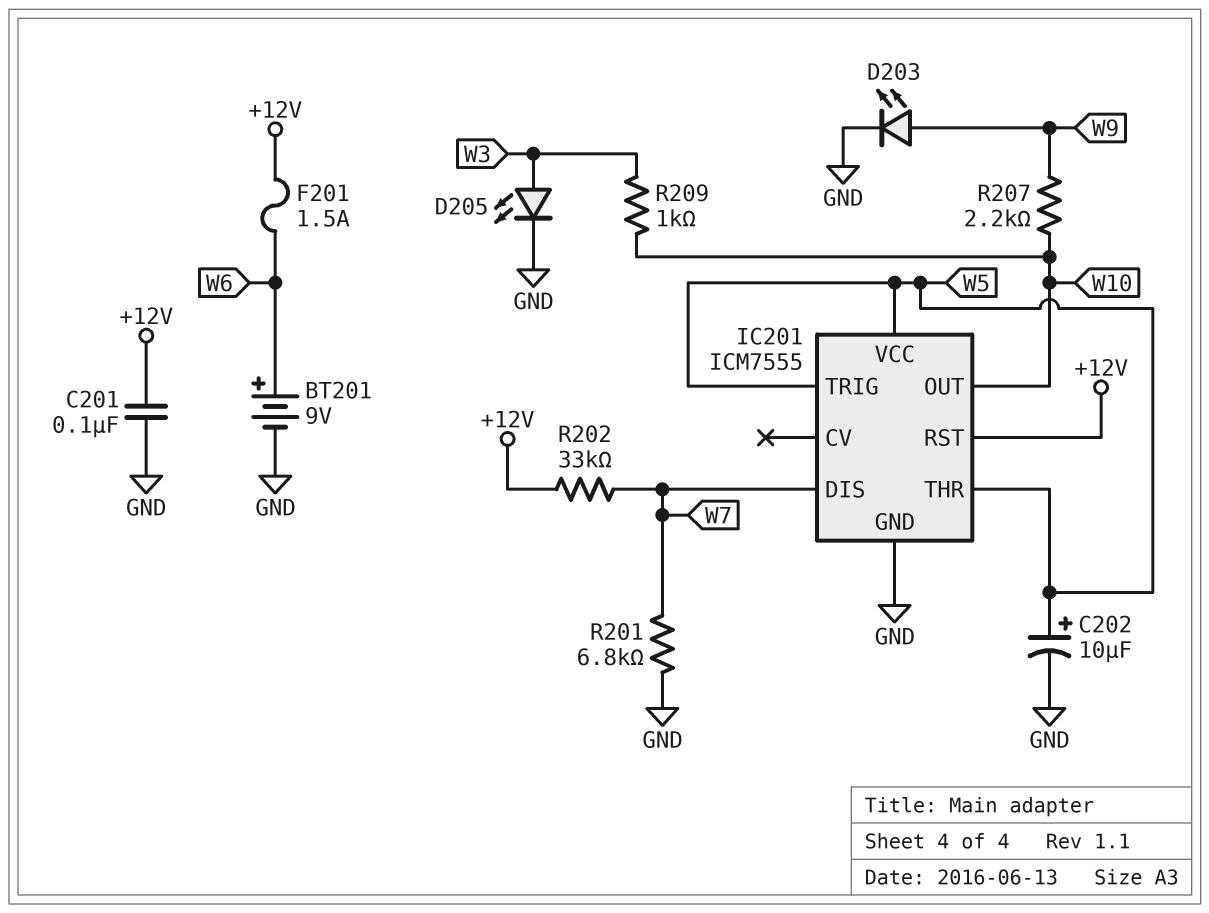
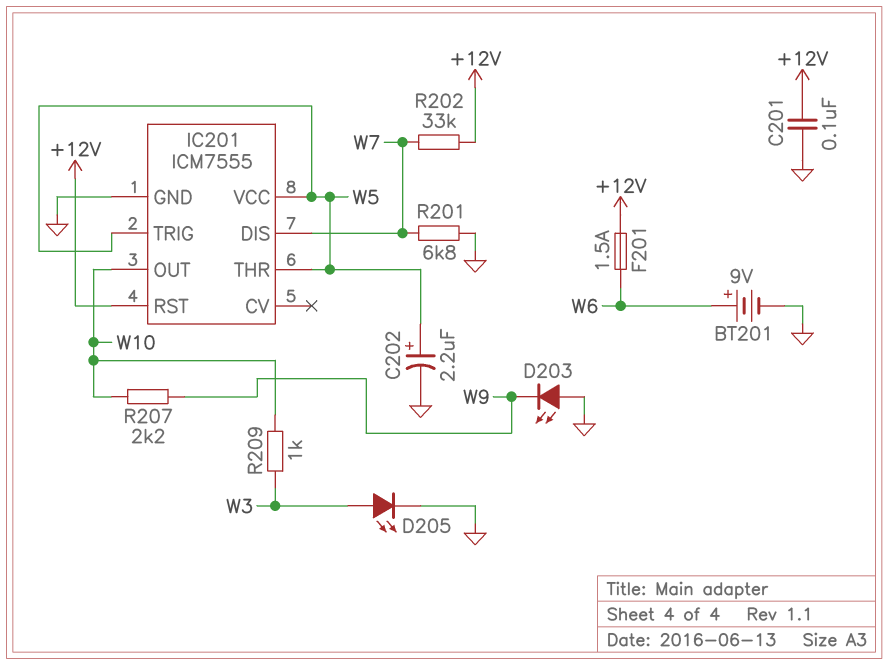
C202: 10uF (plus W5, minus GND) -> 2.2uF (plus W5, minus GND)
D203: LED (A W9, K GND) -> LED (A GND, K W9)

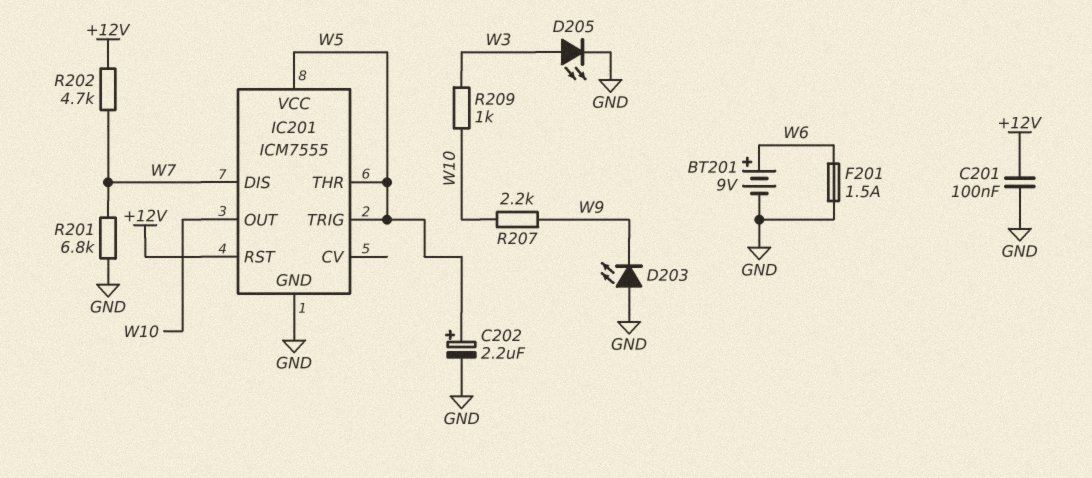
F201: 1.5A (+12V, W6) -> 1.5A (GND, W6)
R202: 33k (+12V, W7) -> 4.7k (+12V, W7)

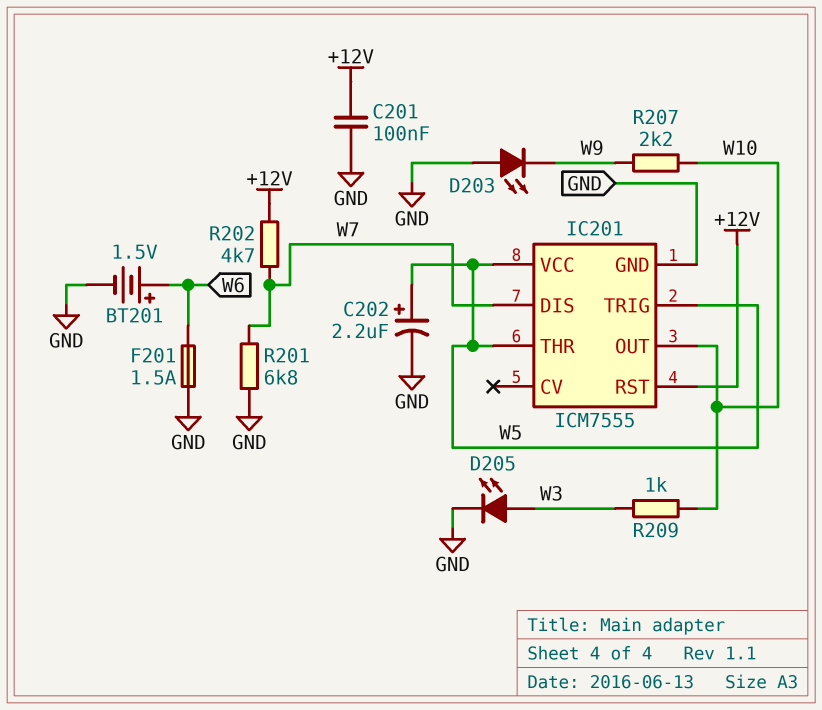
BT201: 9V (plus W6, minus GND) -> 1.5V (plus W6, minus GND)

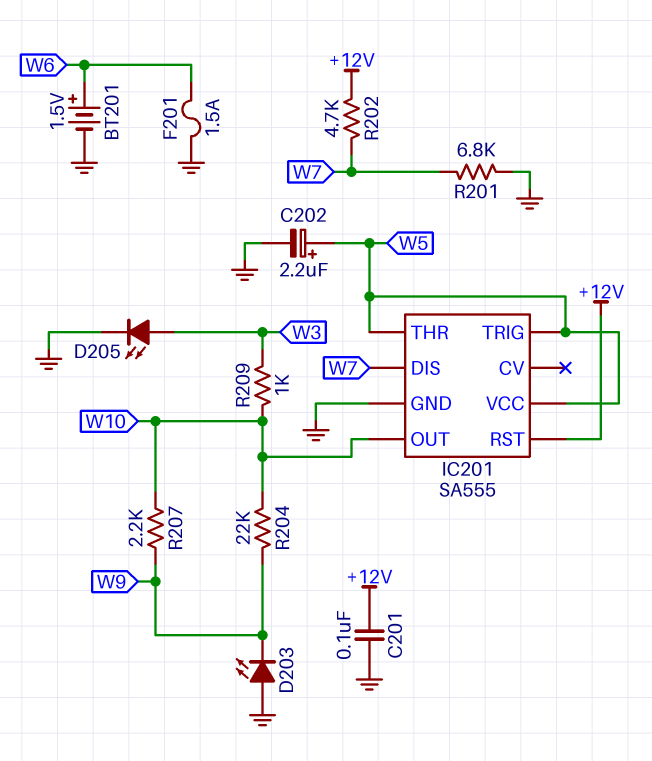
IC201: ICM7555 -> SA555
R204: none -> 22k (W9, W10)

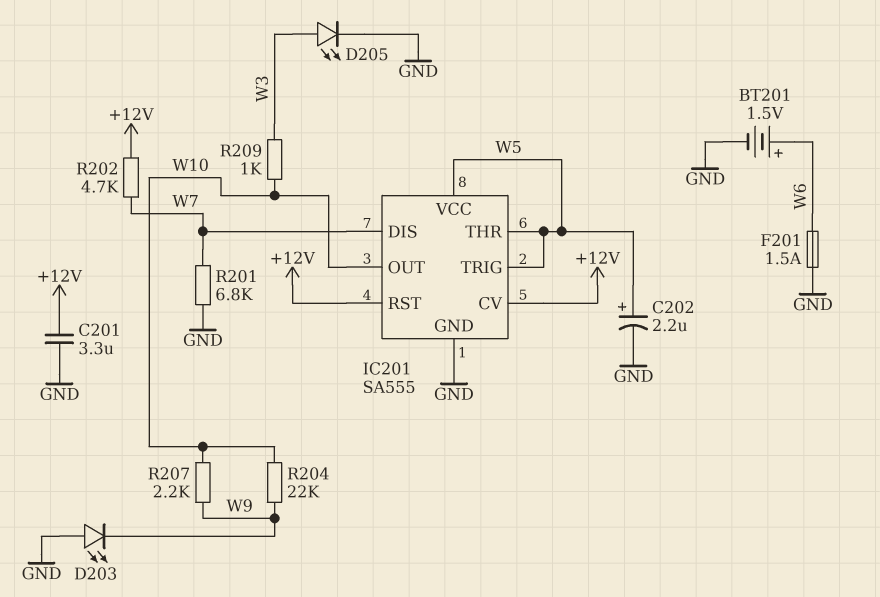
C201: 100nF (+12V, GND) -> 3.3uF (+12V, GND)
IC201 pin CV: none -> +12V

